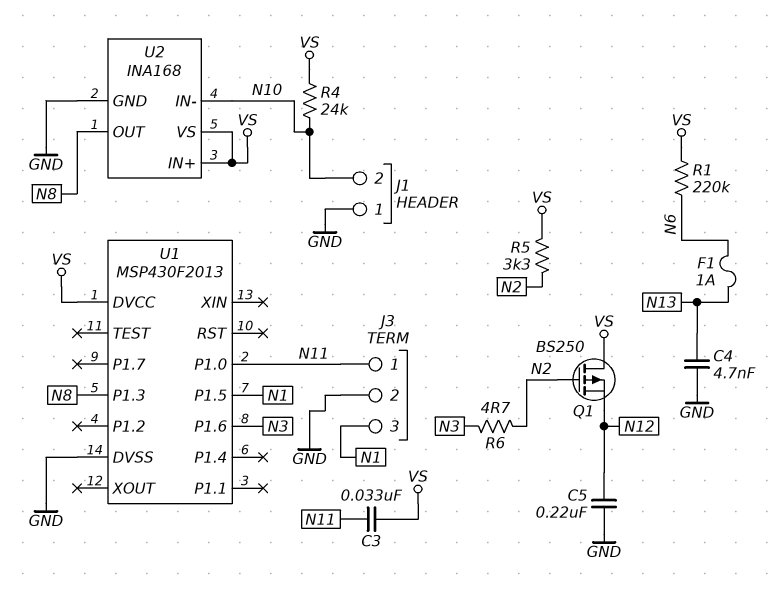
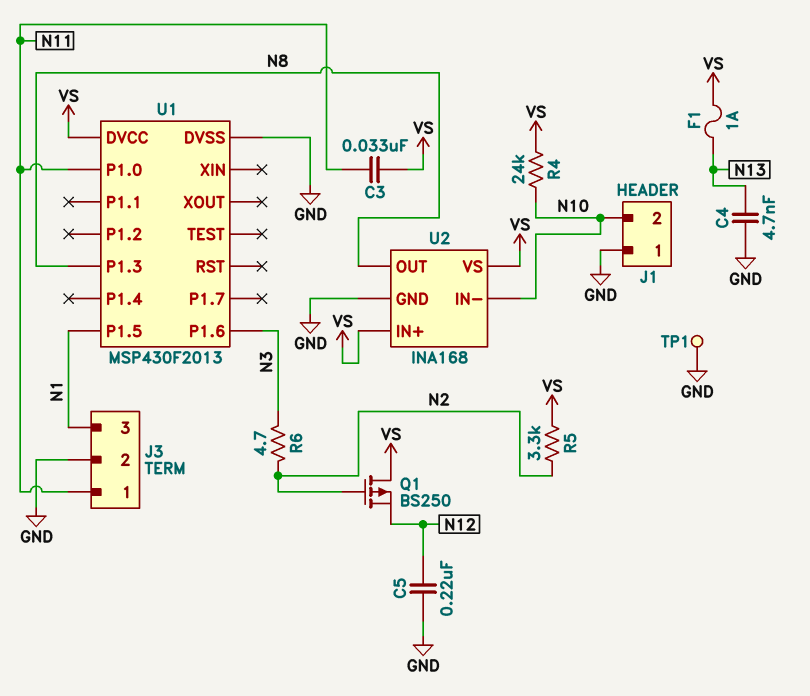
F1: 1A (N6, N13) -> 1A (N13, VS)
R1: 220k (N6, VS) -> none
TP1: none -> test point (GND)

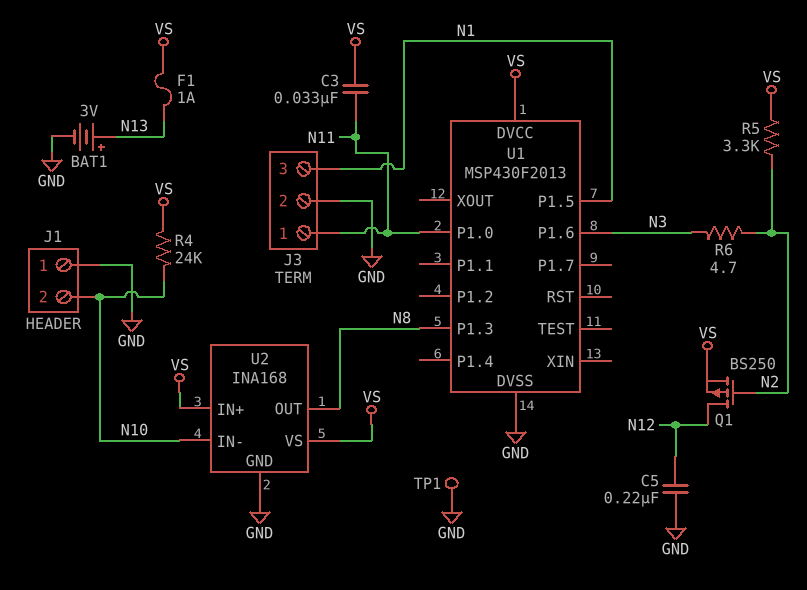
BAT1: none -> 3V (plus N13, minus GND)
C4: 4.7nF (GND, N13) -> none
Q1: PMOS BS250 (G N2, D VS, S N12) -> PMOS BS250 (G N2, D N12, S VS)

